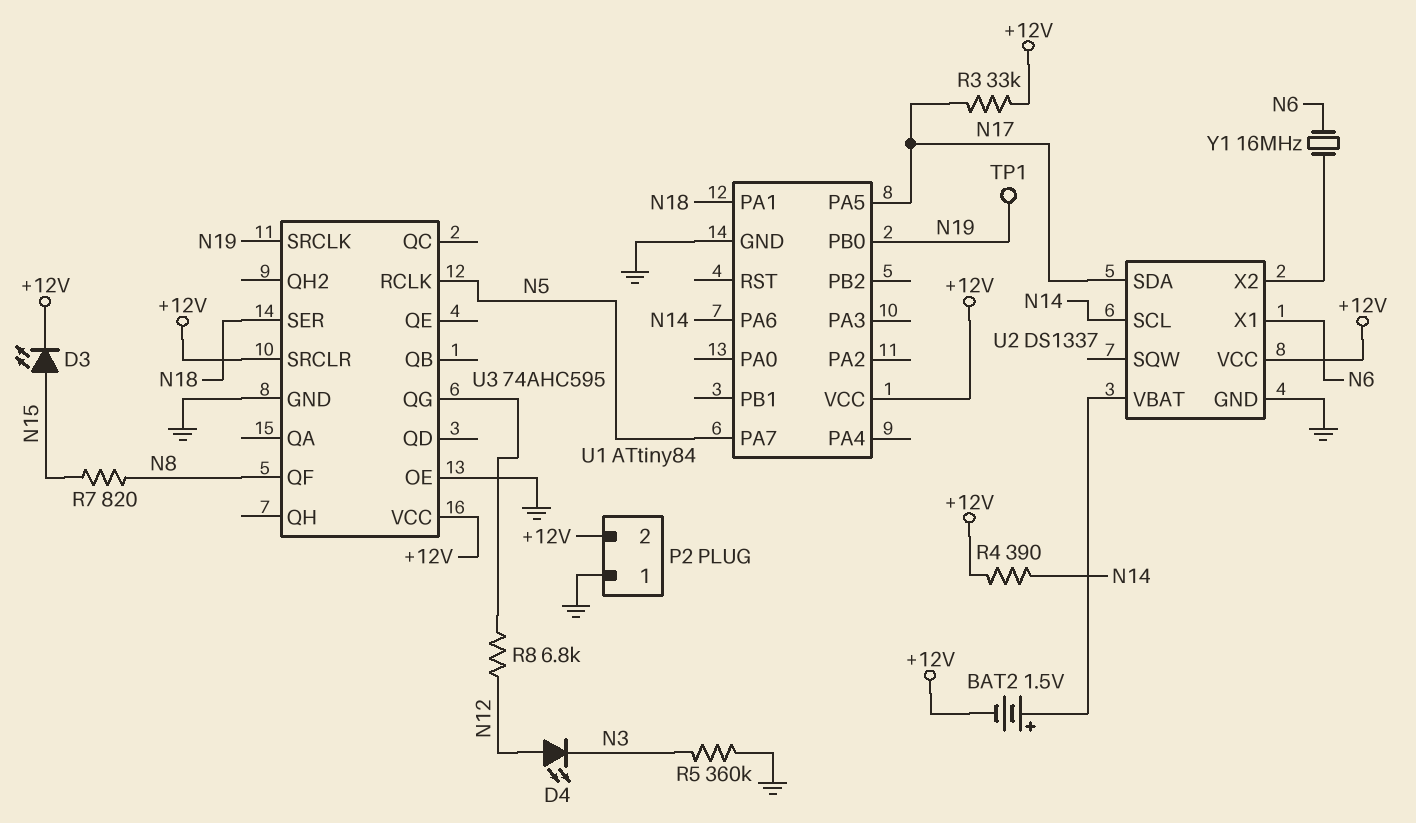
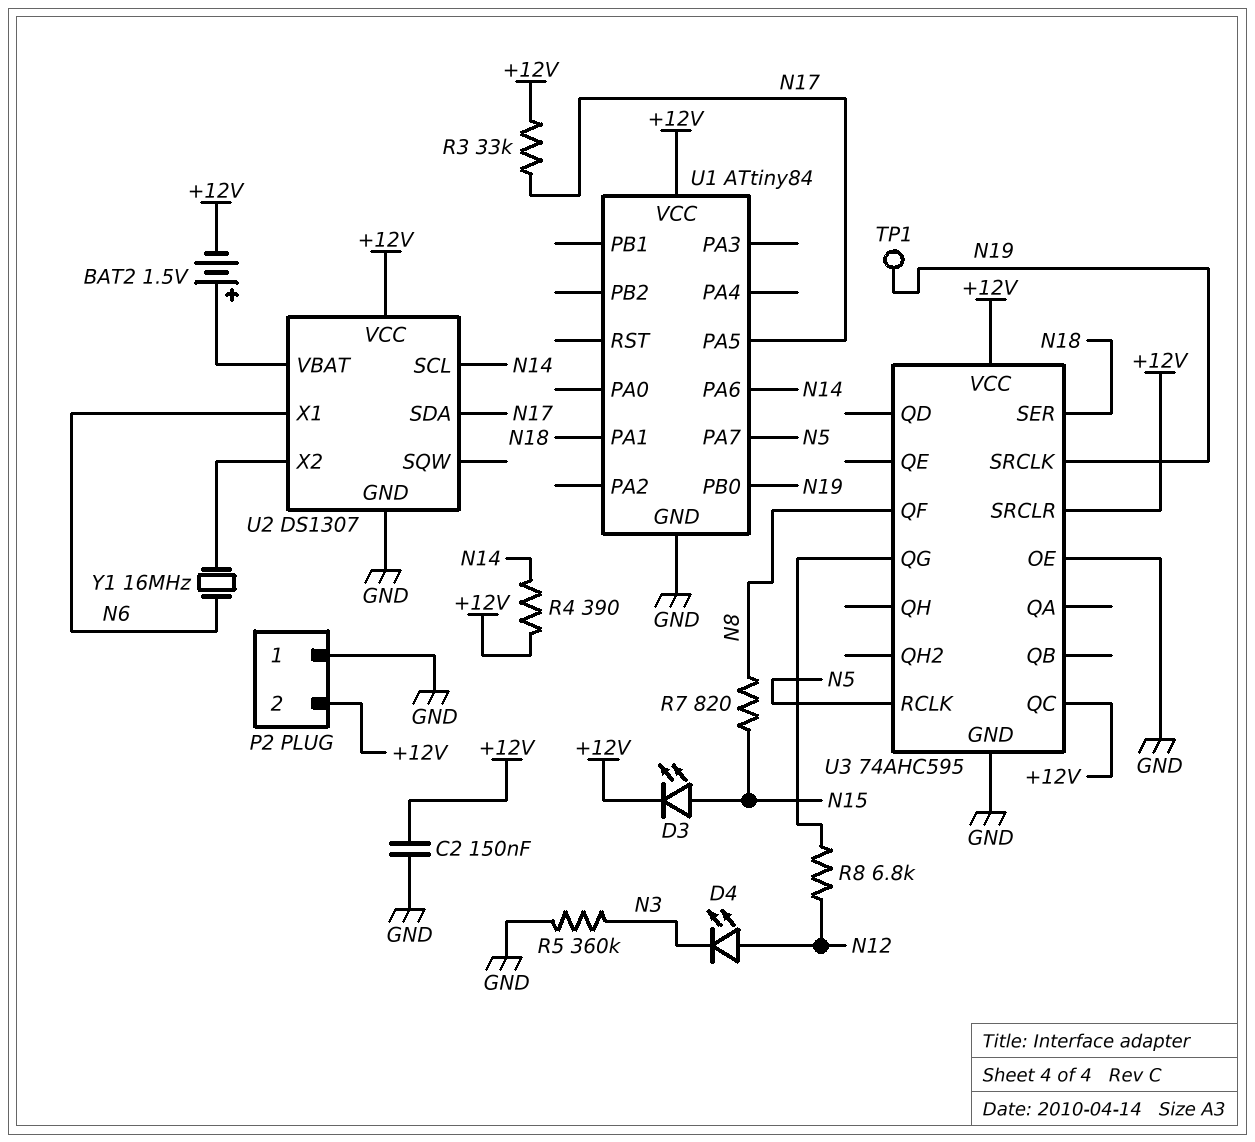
C2: none -> 150nF (+12V, GND)
U2: DS1337 -> DS1307
U3 pin QC: none -> +12V

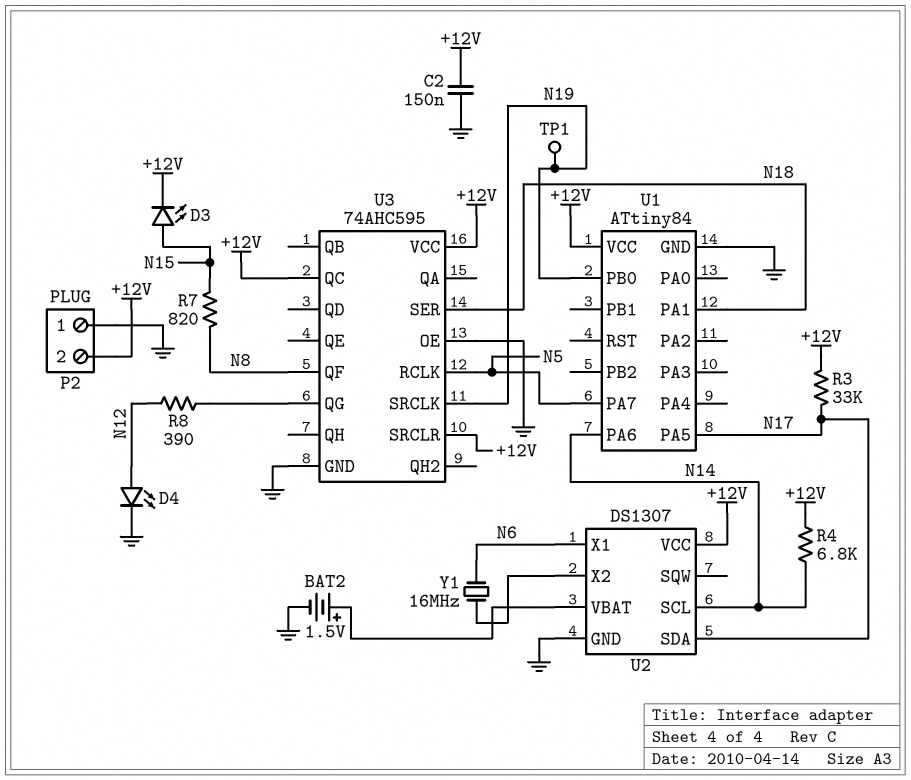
BAT2: 1.5V (plus U2/VBAT, minus +12V) -> 1.5V (plus U2/VBAT, minus GND)
D4: LED (A N12, K N3) -> LED (A N12, K GND)
R4: 390 (+12V, N14) -> 6.8k (+12V, N14)
R5: 360k (GND, N3) -> none
R8: 6.8k (N12, U3/QG) -> 390 (N12, U3/QG)

